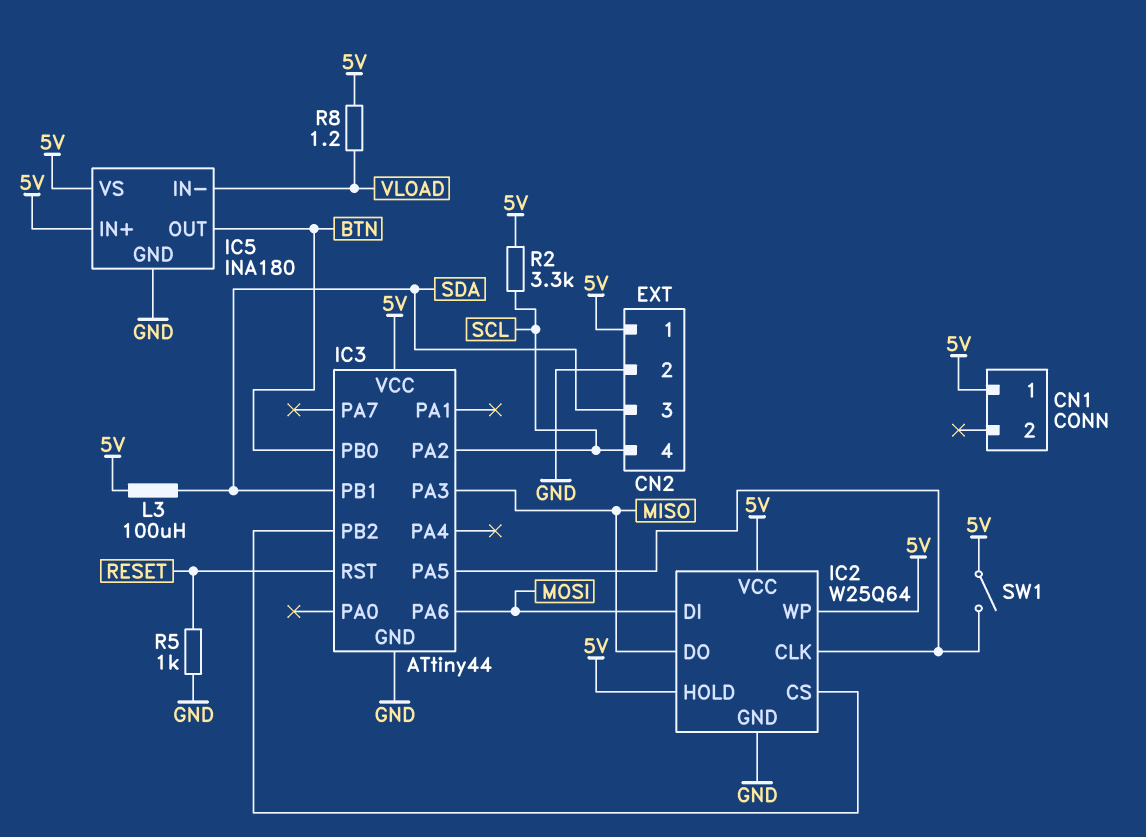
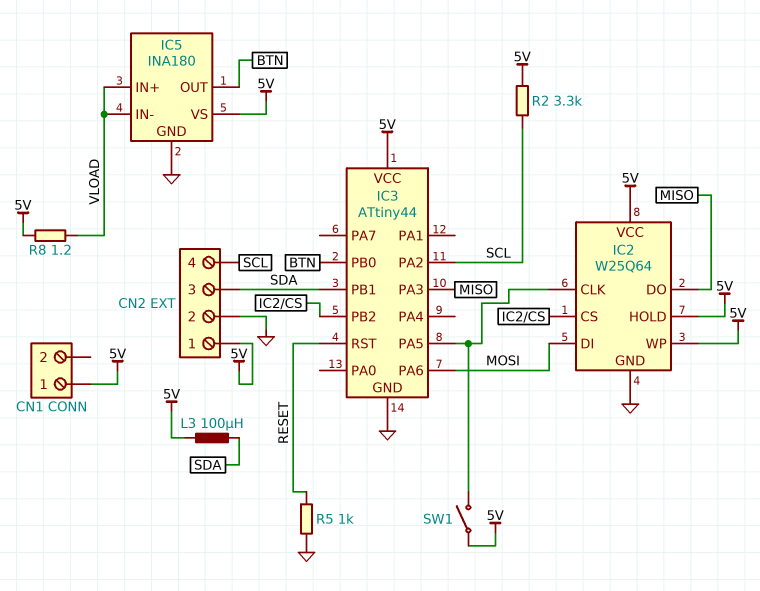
IC5 pin IN+: 5V -> VLOAD

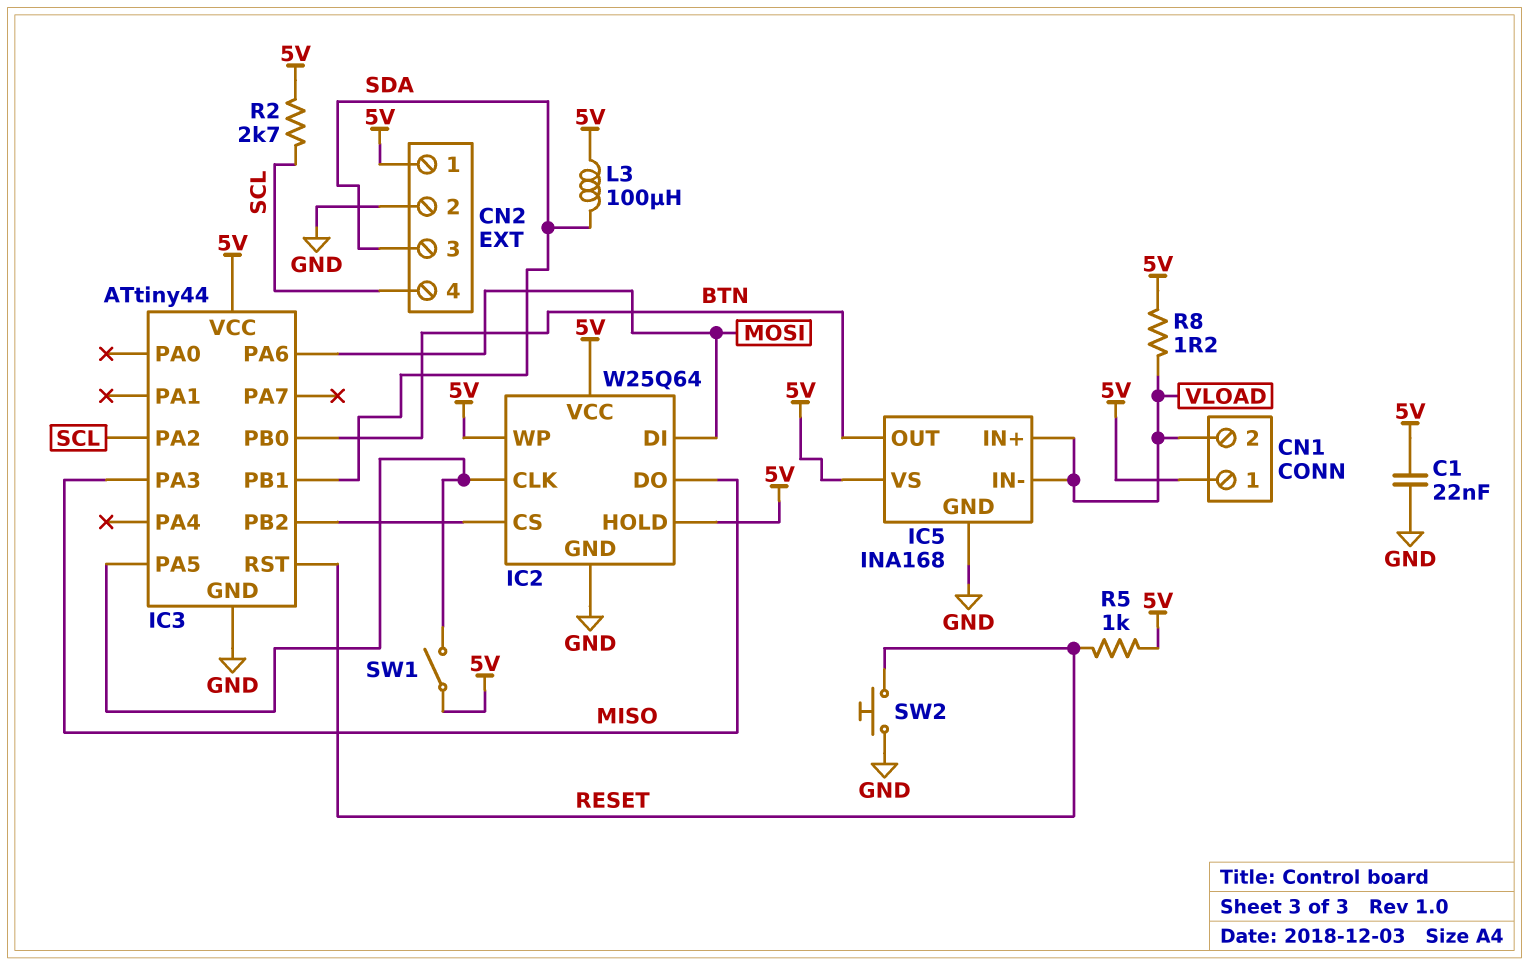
C1: none -> 22nF (5V, GND)
CN1 pin 2: none -> VLOAD
IC5: INA180 -> INA168
R2: 3.3k (5V, SCL) -> 2.7k (5V, SCL)
R5: 1k (GND, RESET) -> 1k (5V, RESET)
SW2: none -> button (GND, RESET)

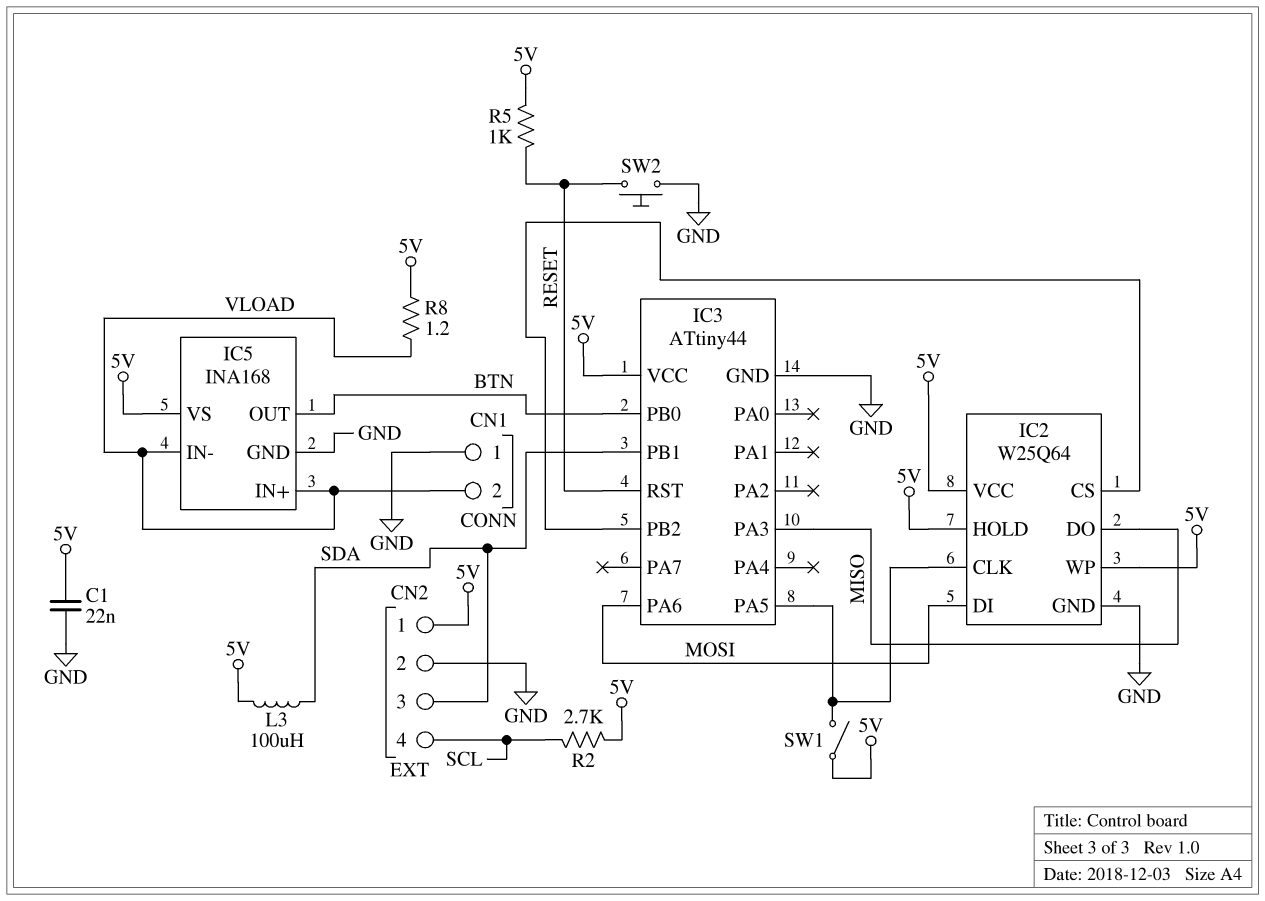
CN1 pin 1: 5V -> GND
IC3 pin PA2: SCL -> none

